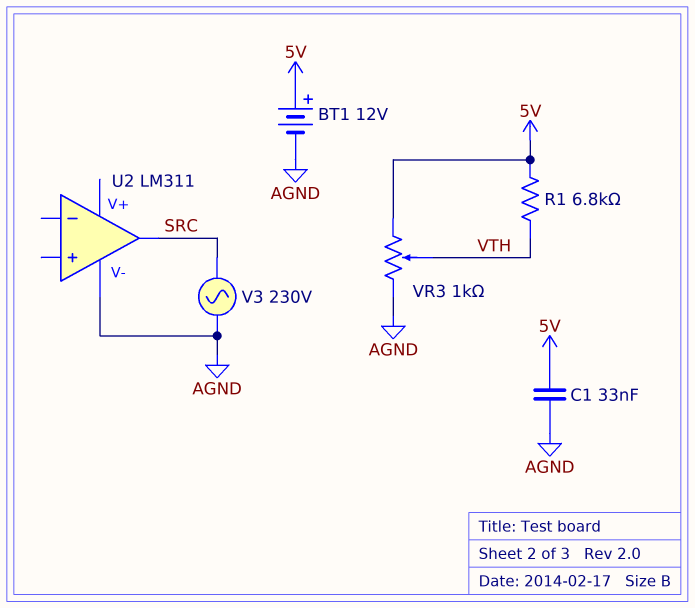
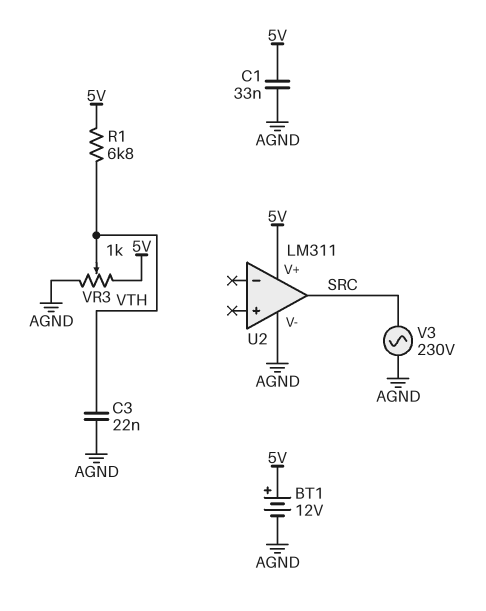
C3: none -> 22nF (AGND, VTH)
U2 pin V+: none -> 5V

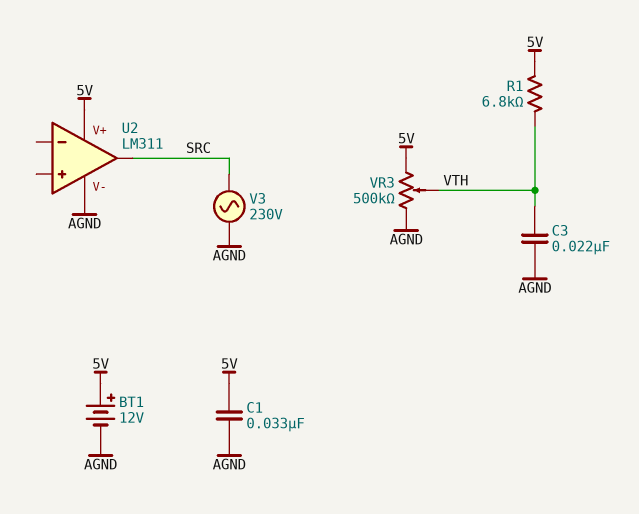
VR3: 1k (5V, AGND, wiper VTH) -> 500k (5V, AGND, wiper VTH)

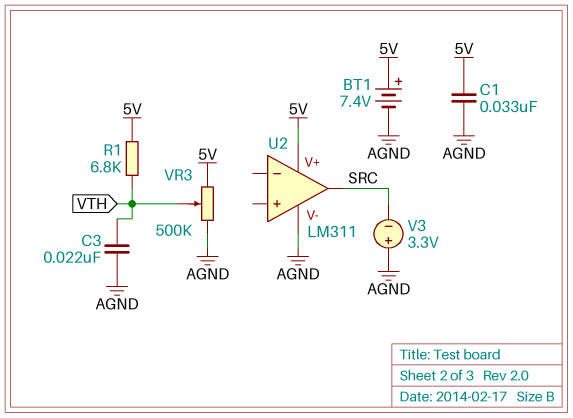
BT1: 12V (plus 5V, minus AGND) -> 7.4V (plus 5V, minus AGND)
V3: AC 230V (AGND, SRC) -> 3.3V (plus AGND, minus SRC)

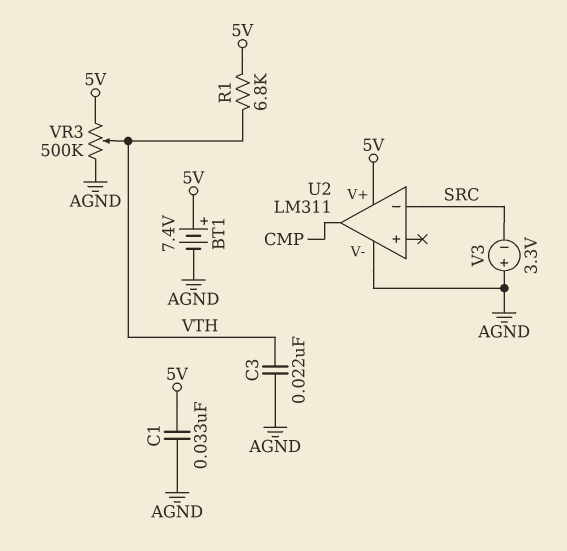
U2 pin in-: none -> SRC
U2 pin out: SRC -> CMP

